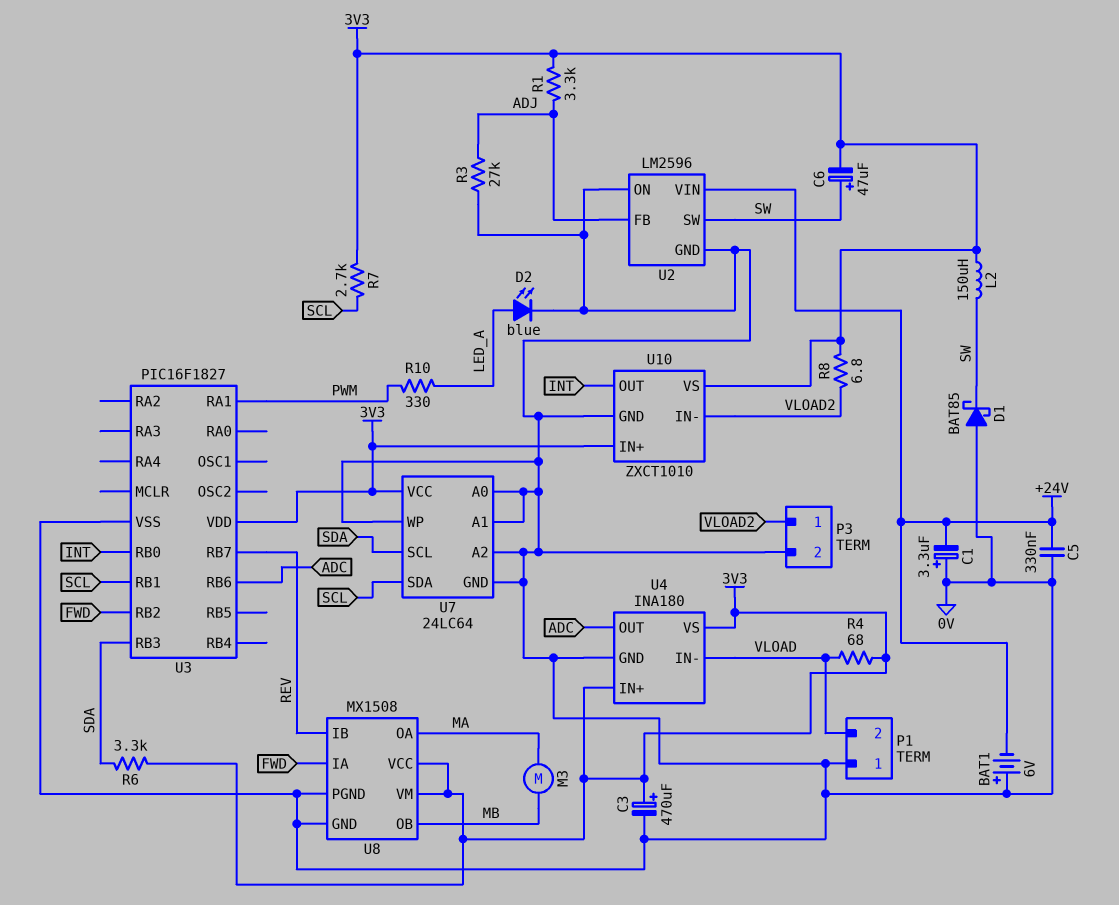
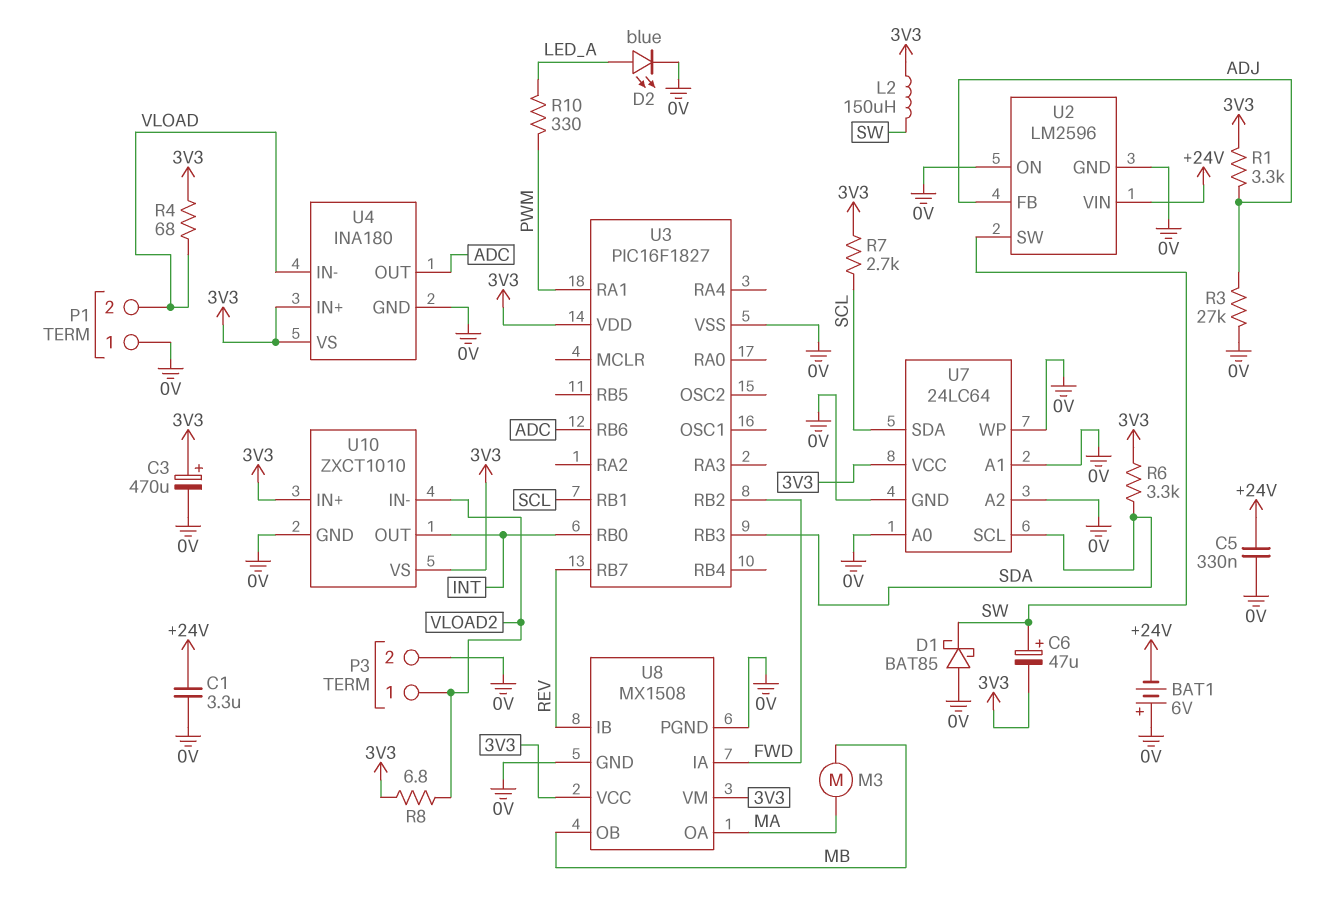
C1: 3.3uF (plus 0V, minus +24V) -> 3.3uF (+24V, 0V)

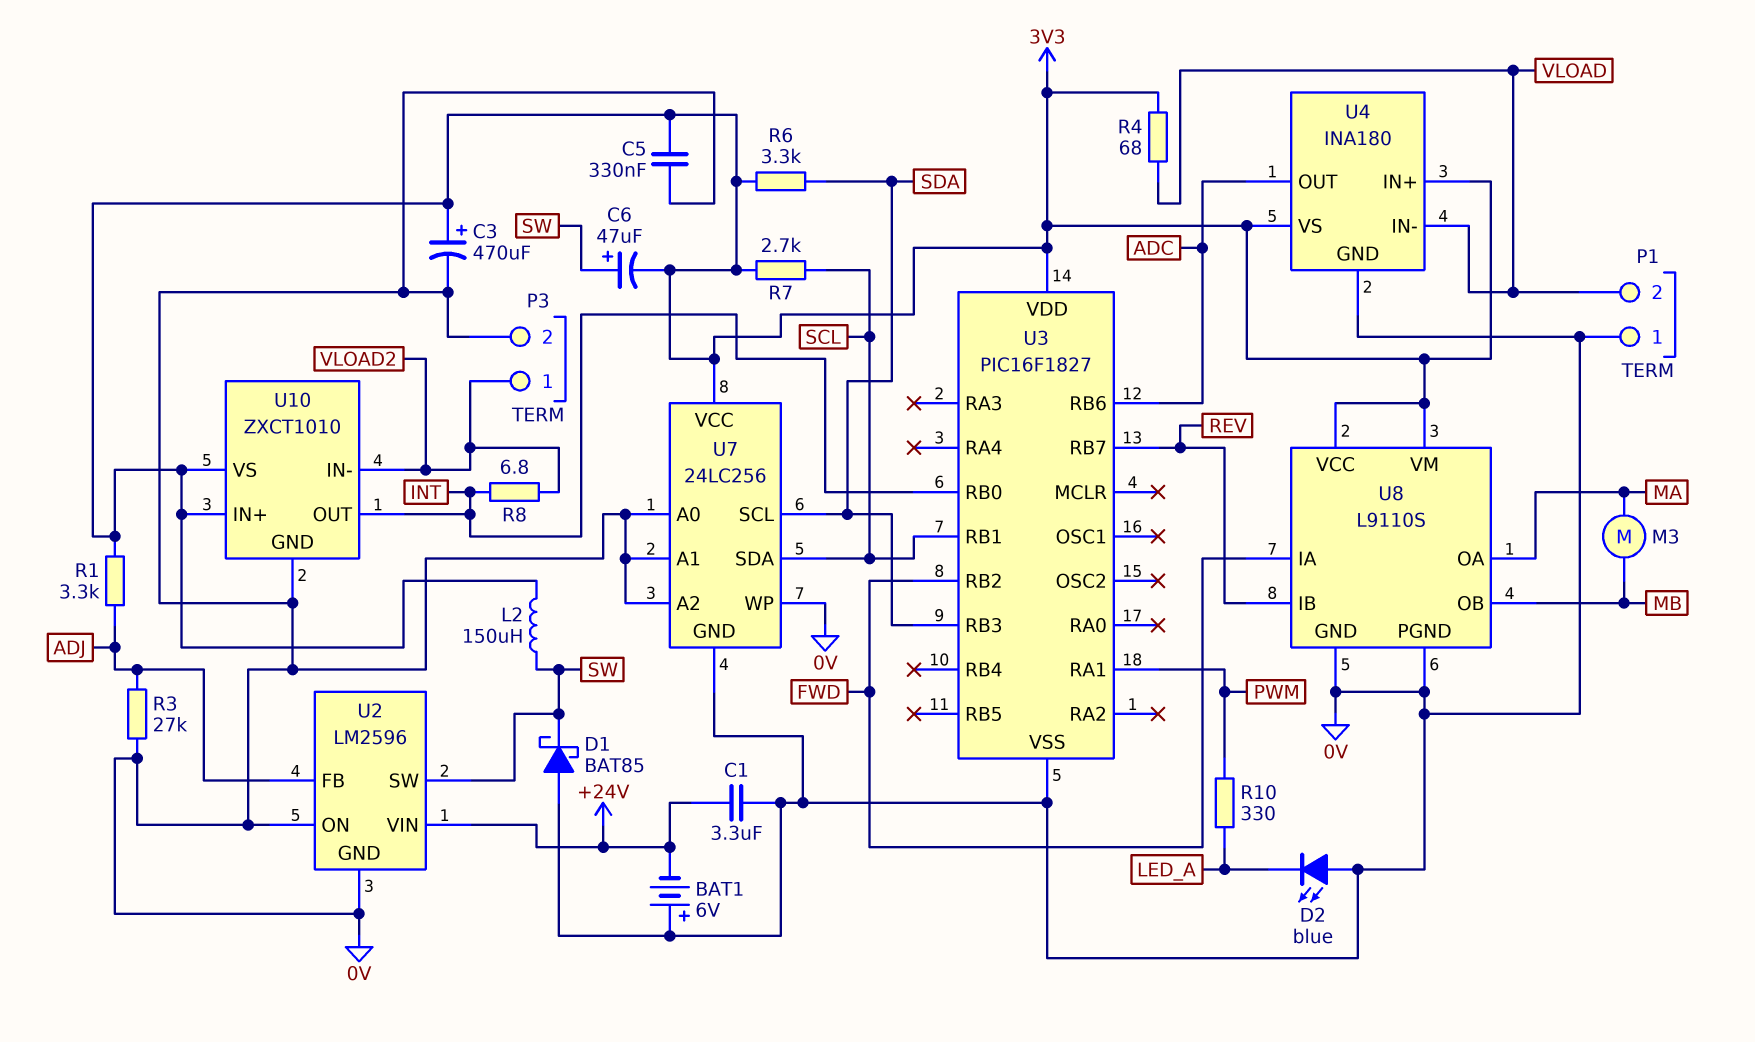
C5: 330nF (+24V, 0V) -> 330nF (0V, 3V3)
D2: LED blue (A LED_A, K 0V) -> LED blue (A 0V, K LED_A)
R8: 6.8 (3V3, VLOAD2) -> 6.8 (INT, VLOAD2)
U7: 24LC64 -> 24LC256
U8: MX1508 -> L9110S

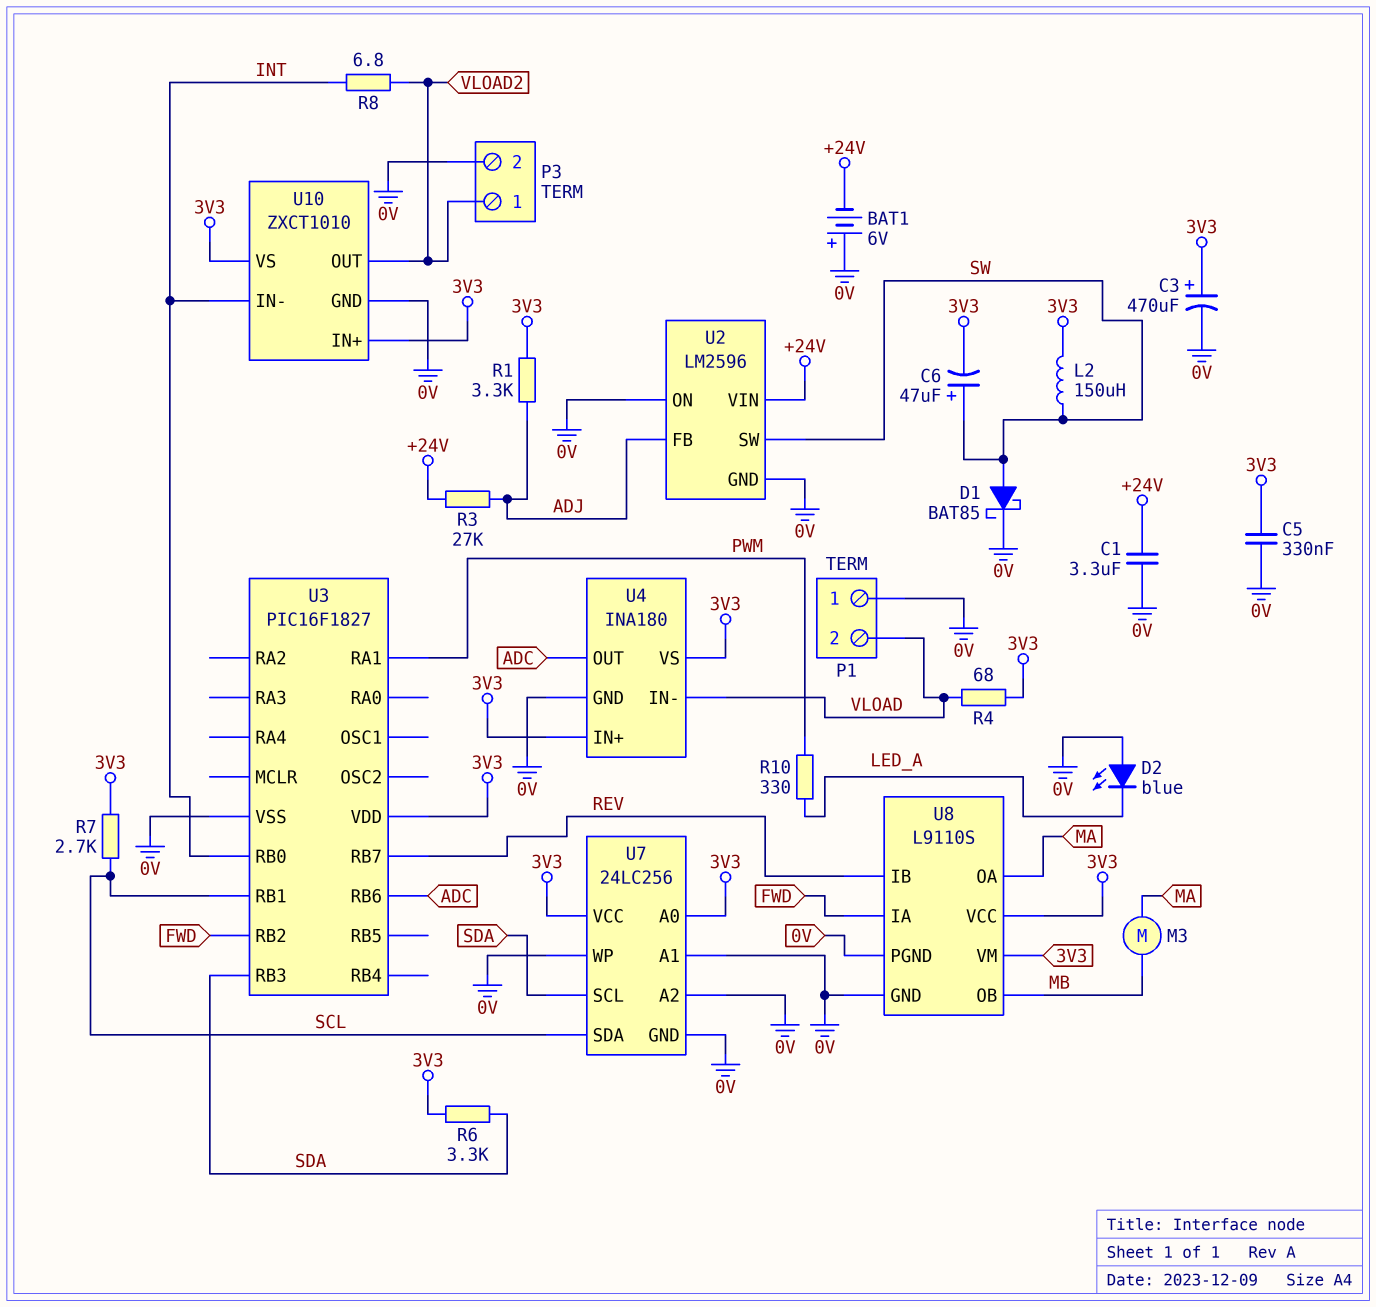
D1: schottky BAT85 (A 0V, K SW) -> schottky BAT85 (A SW, K 0V)
R3: 27k (0V, ADJ) -> 27k (+24V, ADJ)
U7 pin A0: 0V -> 3V3
U10 pin IN-: VLOAD2 -> INT
U10 pin OUT: INT -> VLOAD2

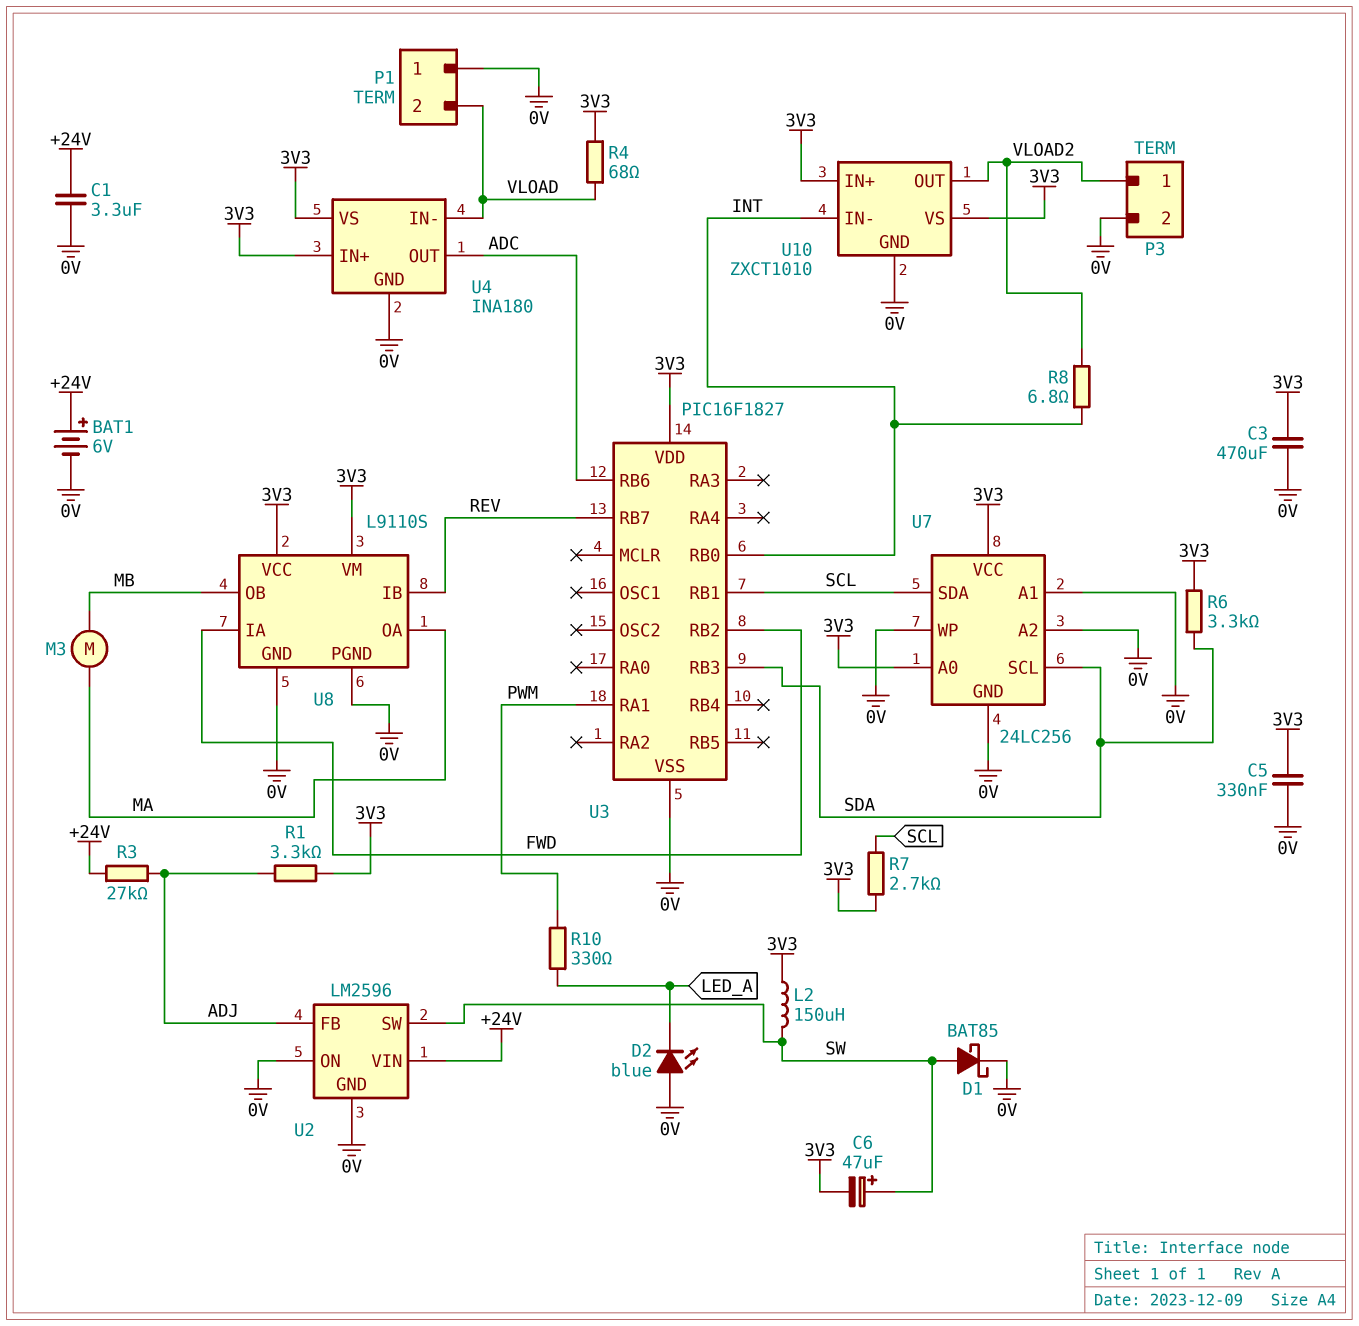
BAT1: 6V (plus 0V, minus +24V) -> 6V (plus +24V, minus 0V)
C3: 470uF (plus 3V3, minus 0V) -> 470uF (0V, 3V3)

